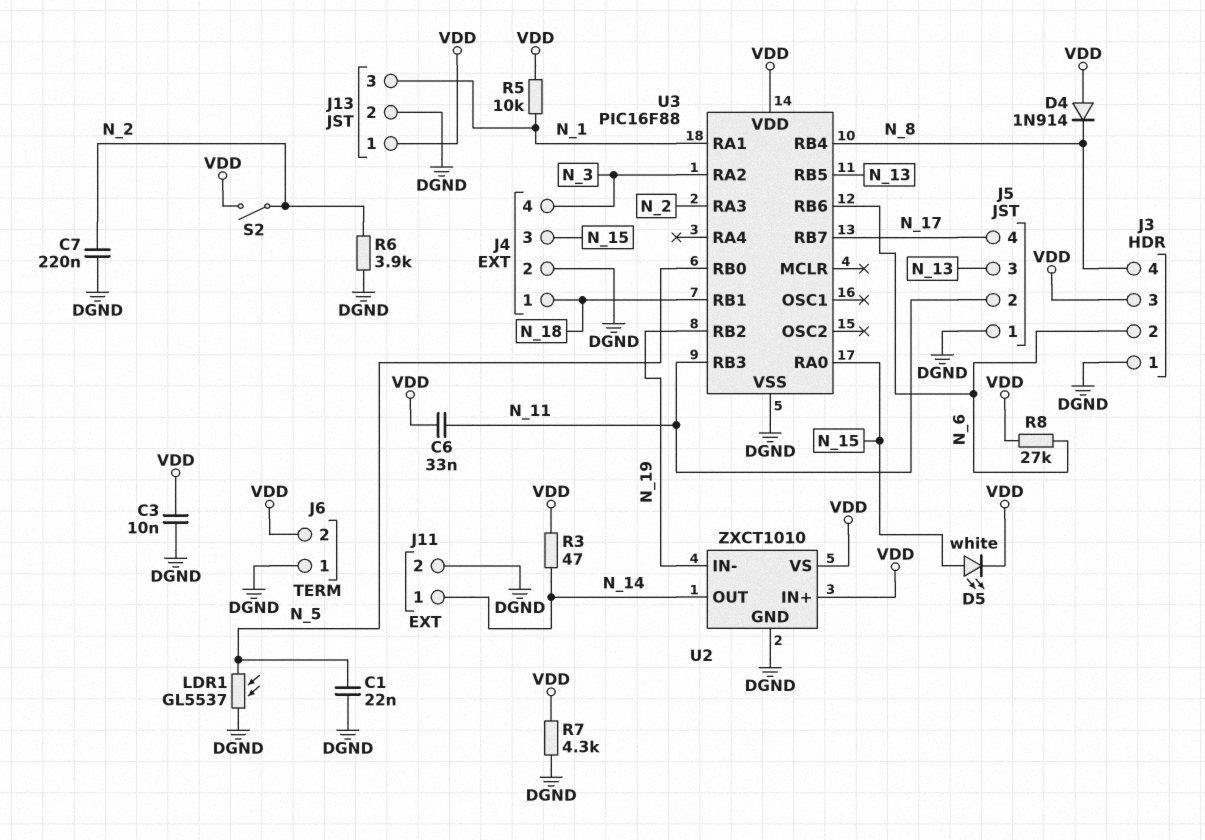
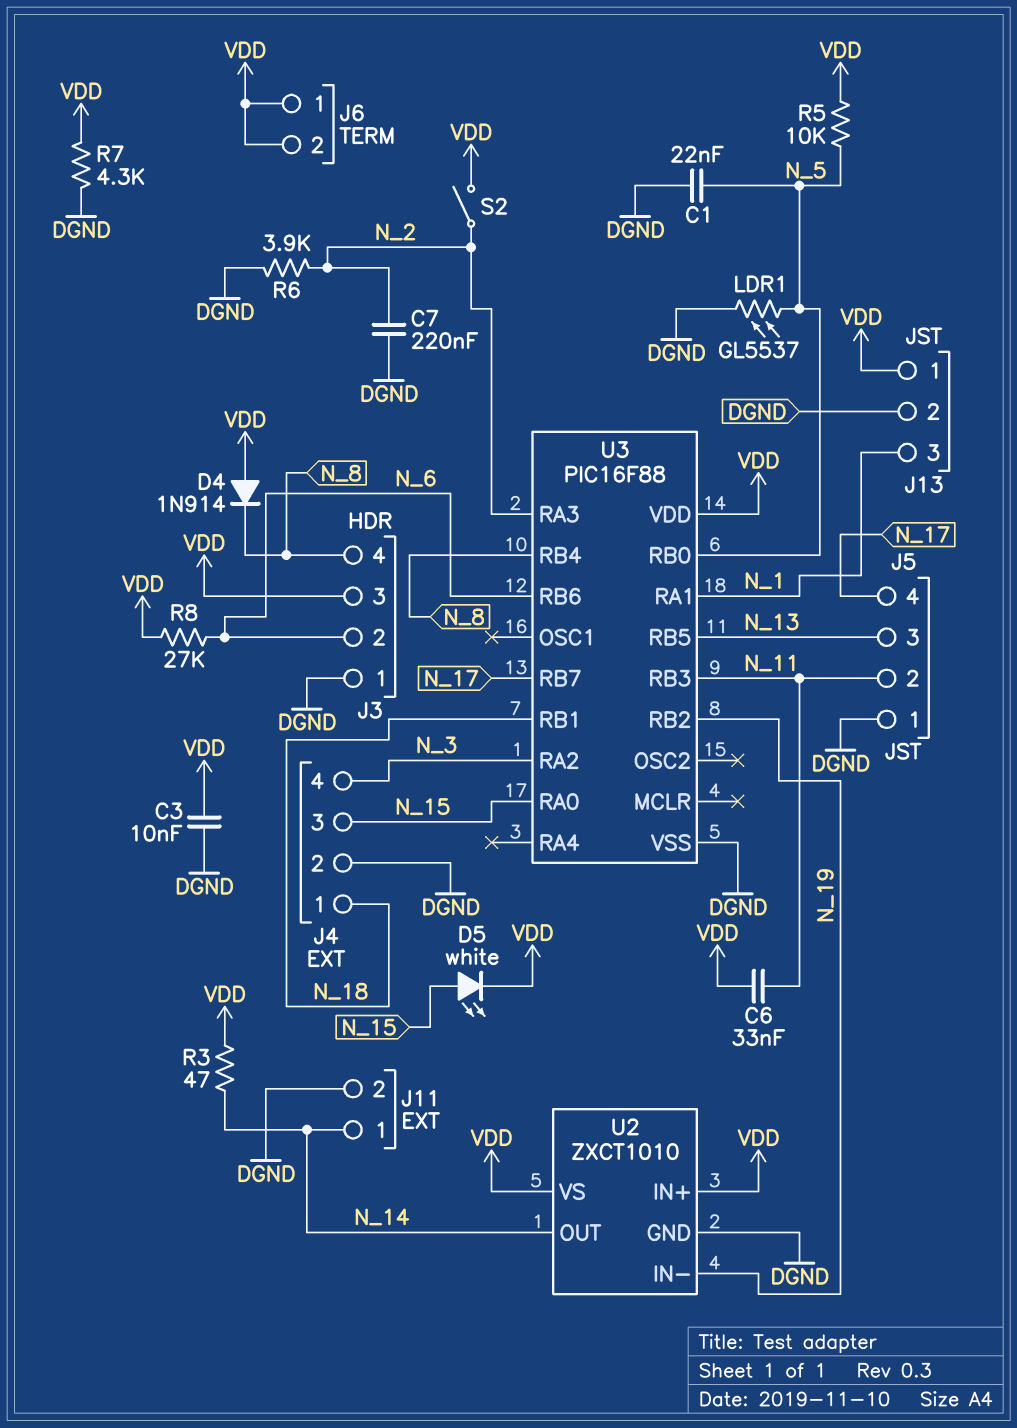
J6 pin 1: DGND -> VDD
R5: 10k (N_1, VDD) -> 10k (N_5, VDD)

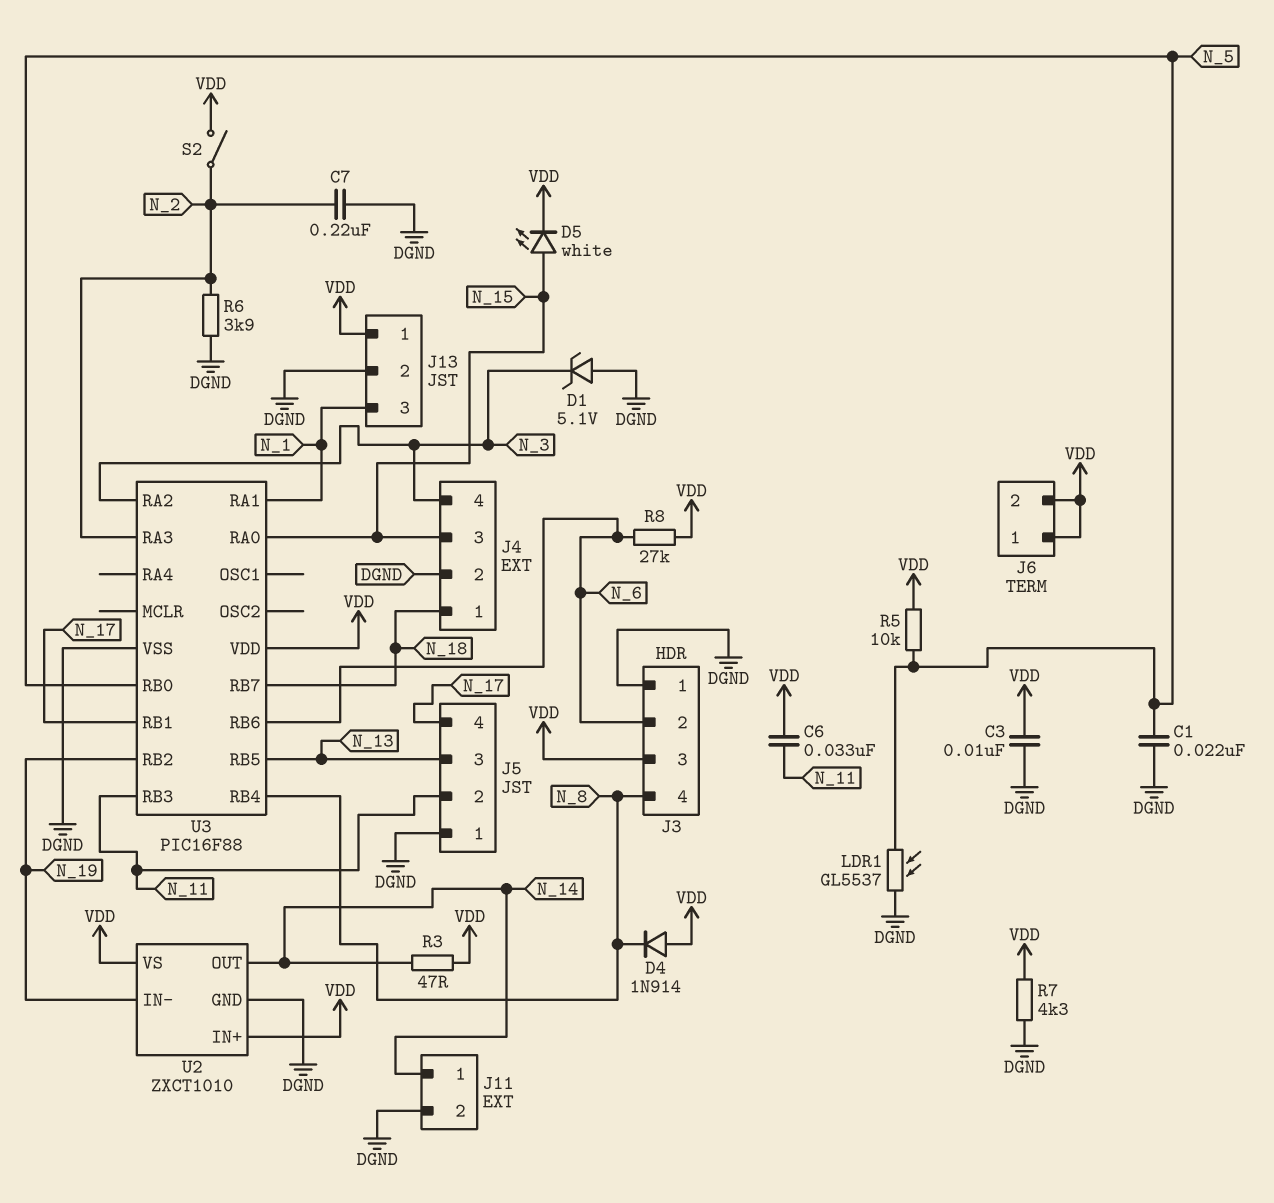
D1: none -> zener 5.1V (A DGND, K N_3)
U3 pin RB1: N_18 -> N_17
U3 pin RB7: N_17 -> N_18

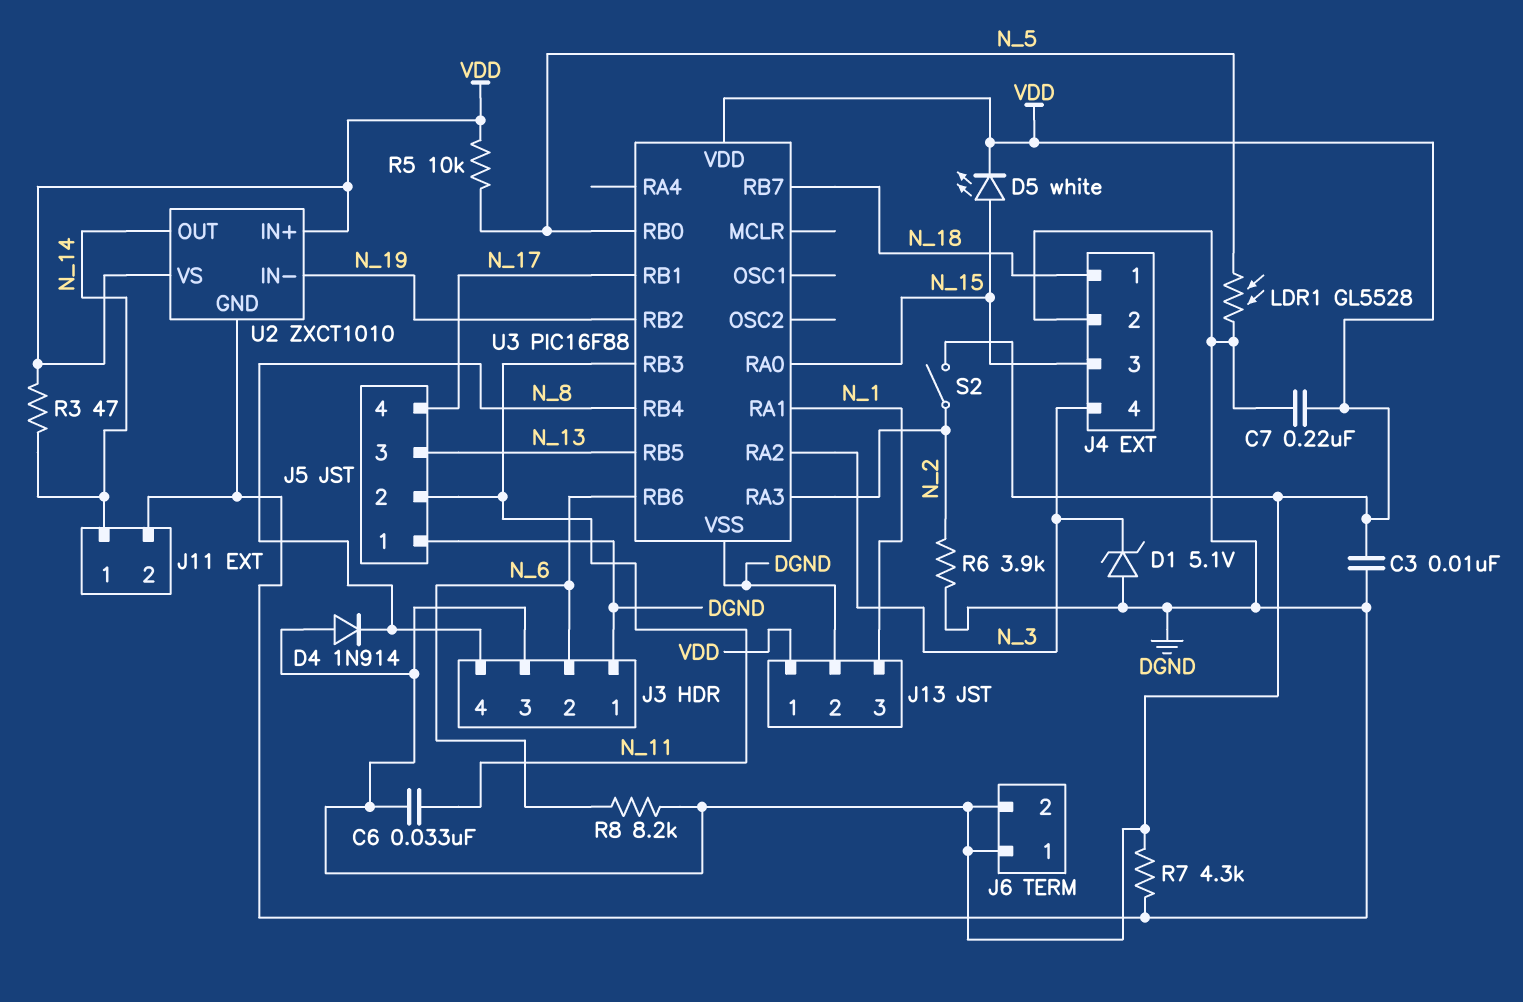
C1: 22nF (DGND, N_5) -> none
C7: 220nF (DGND, N_2) -> 220nF (DGND, VDD)
LDR1: GL5537 (DGND, N_5) -> GL5528 (DGND, N_5)
R8: 27k (N_6, VDD) -> 8.2k (N_6, VDD)

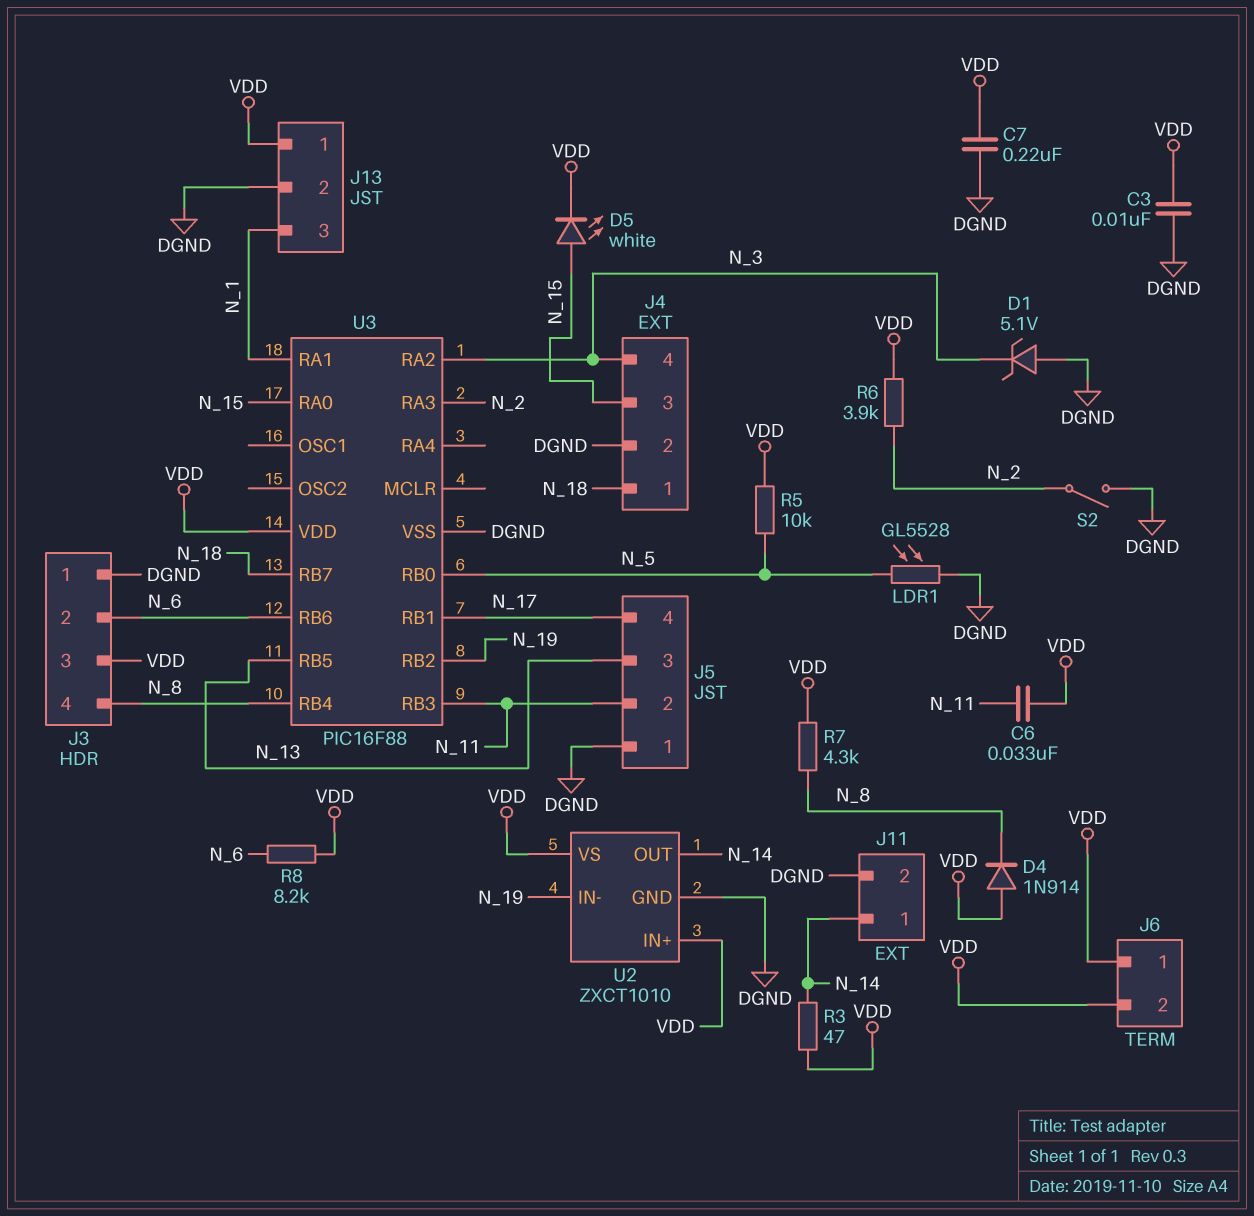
R6: 3.9k (DGND, N_2) -> 3.9k (N_2, VDD)
R7: 4.3k (DGND, VDD) -> 4.3k (N_8, VDD)
S2: switch (N_2, VDD) -> switch (DGND, N_2)

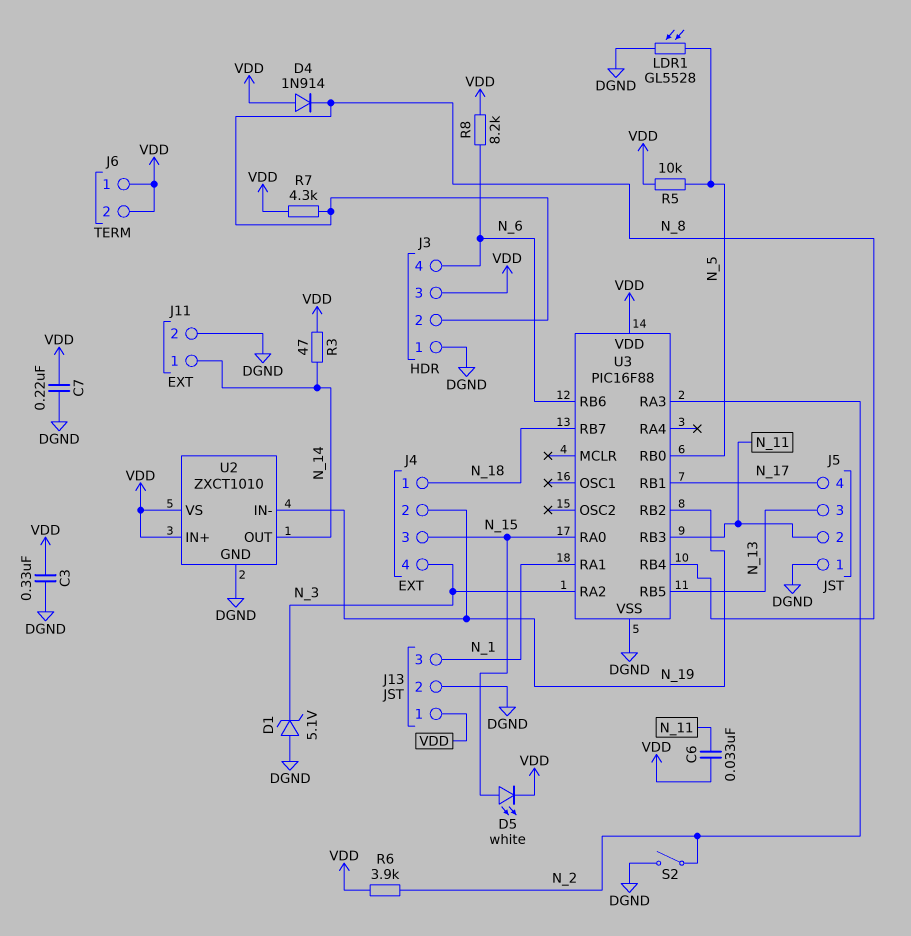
C3: 10nF (DGND, VDD) -> 330nF (DGND, VDD)
J3 pin 2: N_6 -> N_8
J3 pin 4: N_8 -> N_6
J4 pin 2: DGND -> N_19

